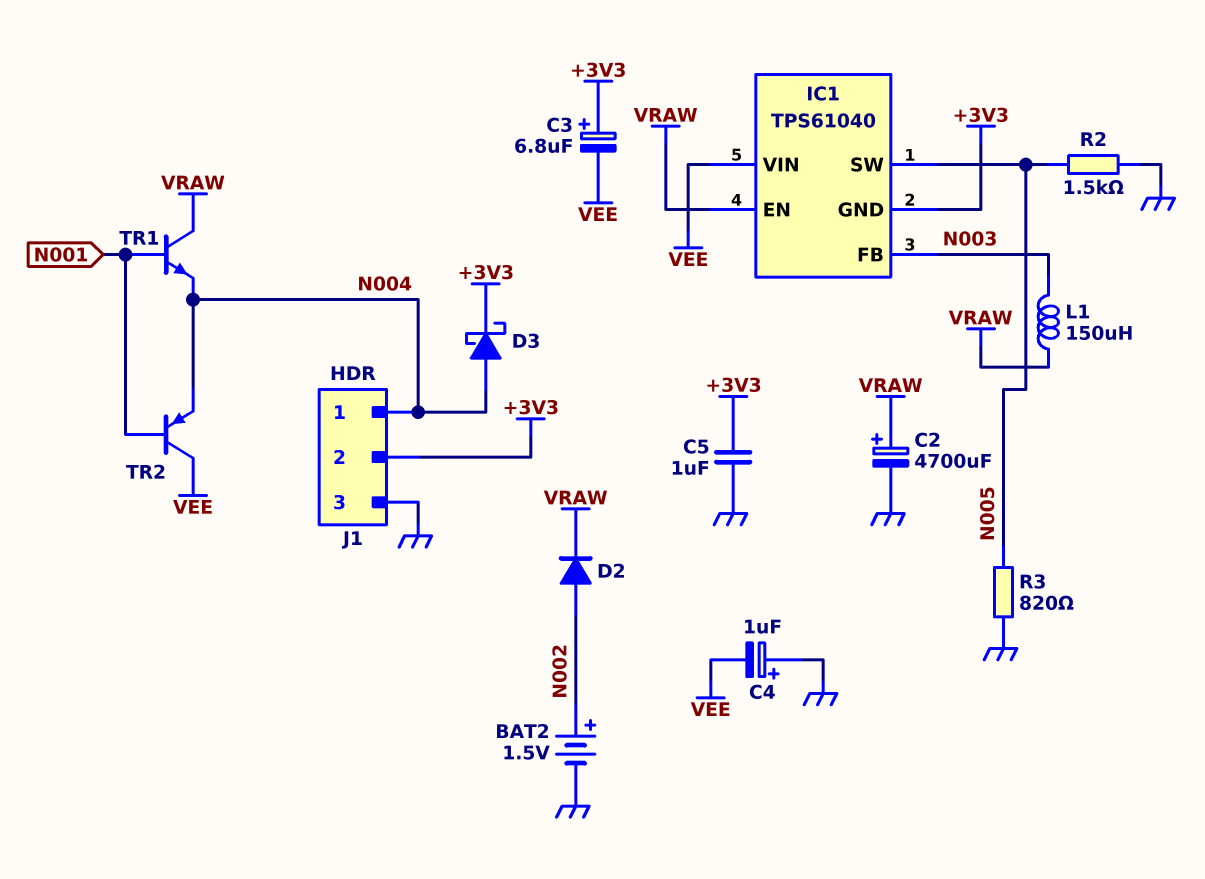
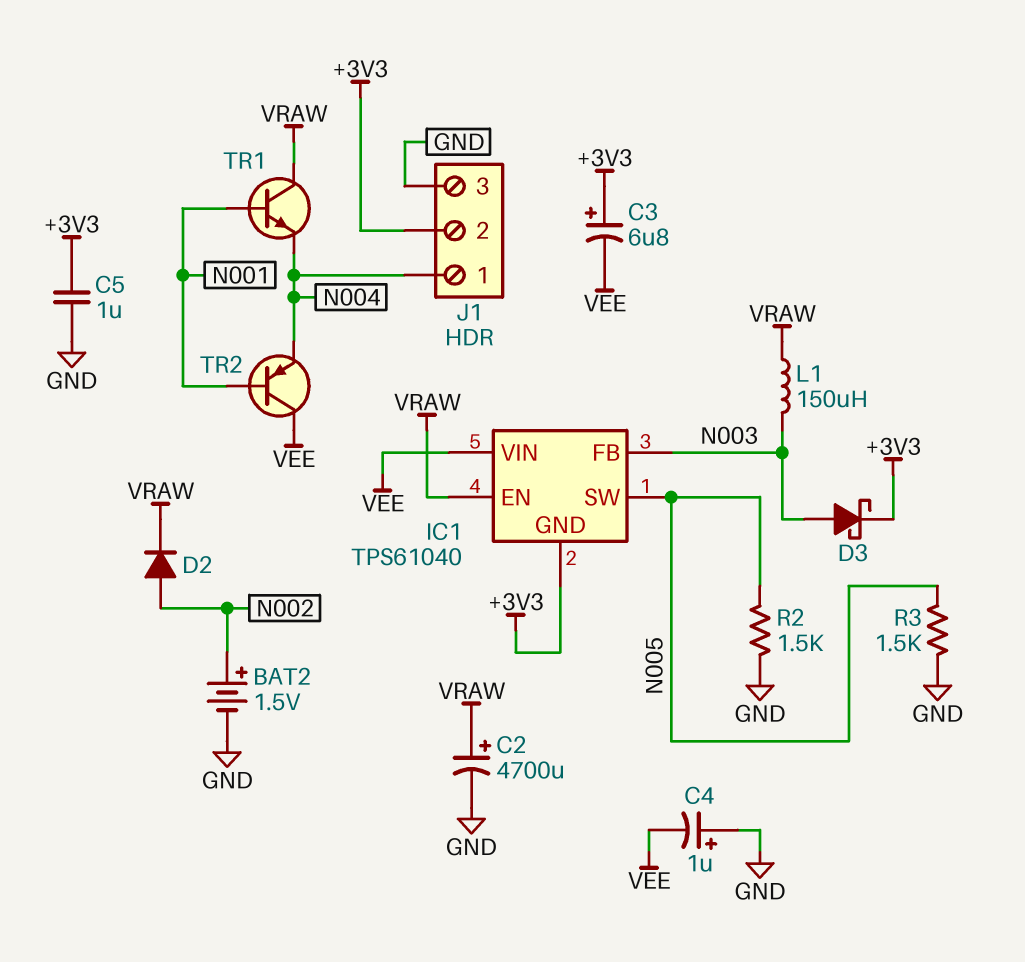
D3: schottky (A N004, K +3V3) -> schottky (A N003, K +3V3)
R3: 820 (GND, N005) -> 1.5k (GND, N005)

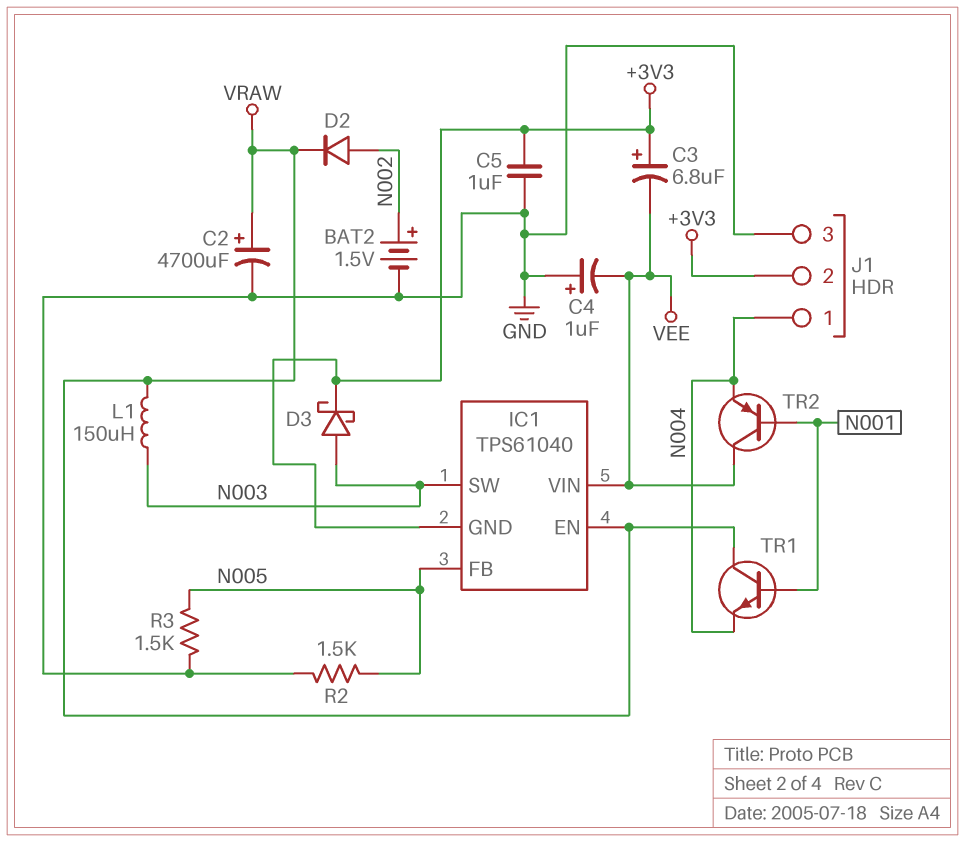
IC1 pin FB: N003 -> N005
IC1 pin SW: N005 -> N003

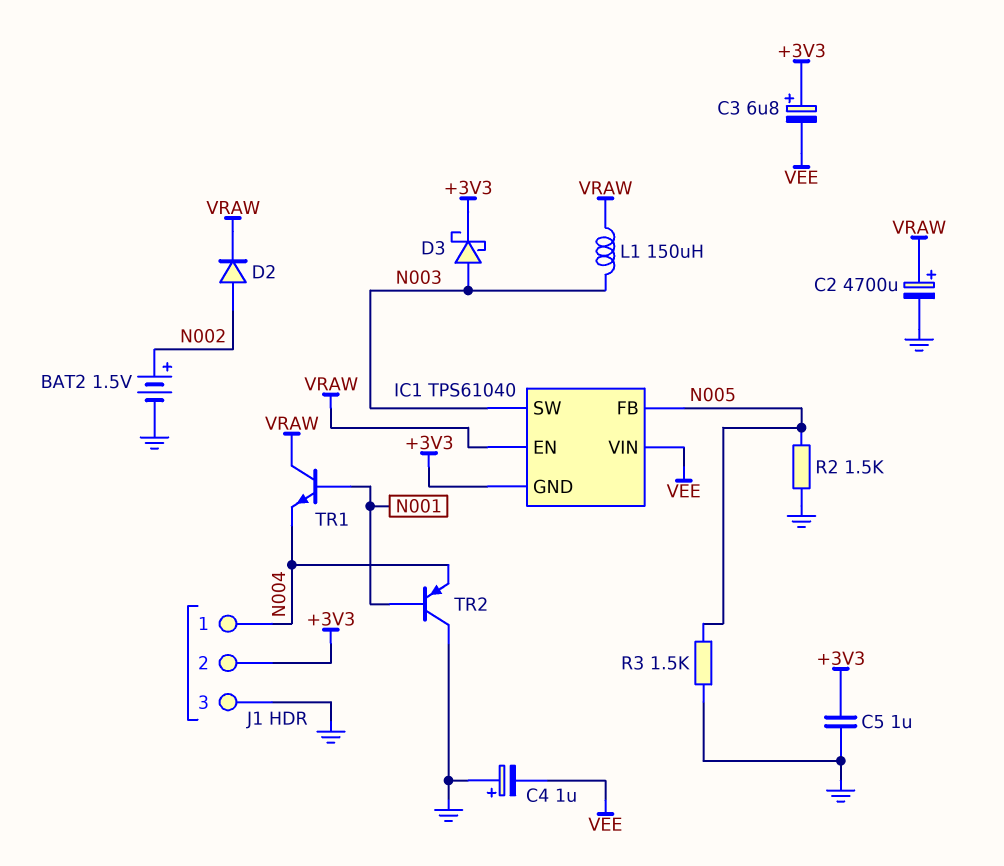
TR2: PNP (B N001, C VEE, E N004) -> PNP (B N001, C GND, E N004)

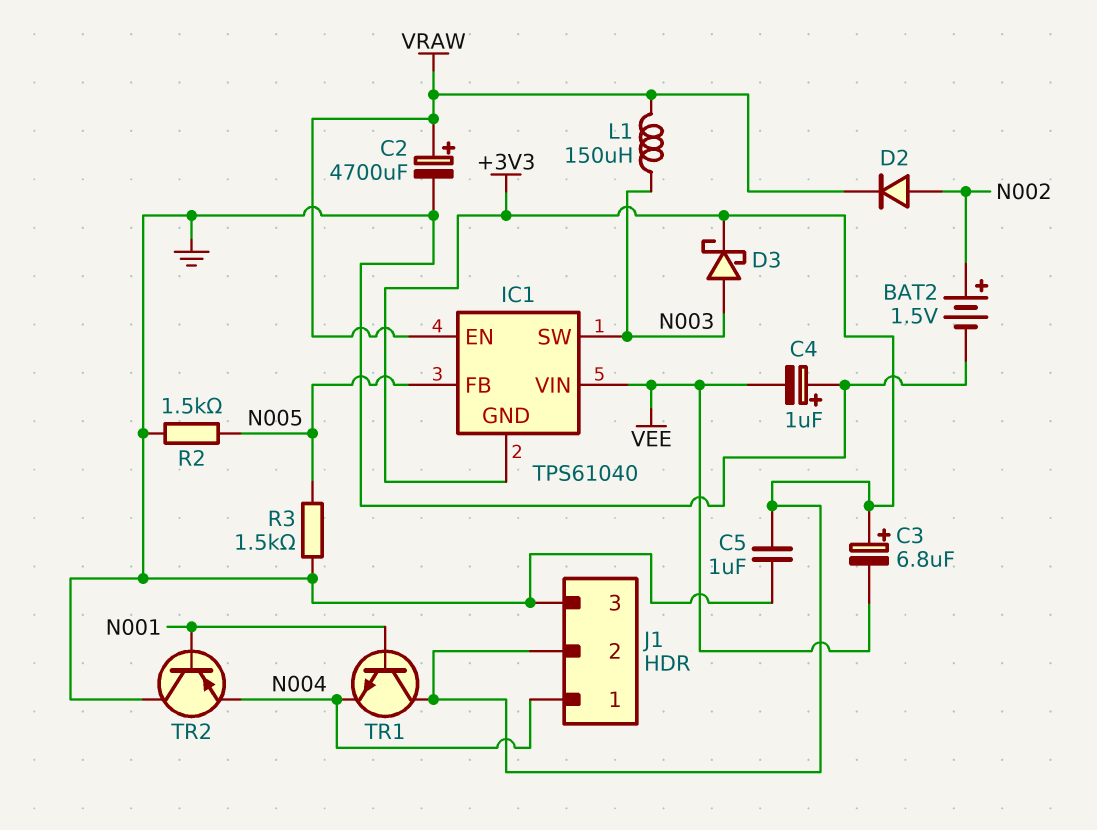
TR1: NPN (B N001, C VRAW, E N004) -> NPN (B N001, C +3V3, E N004)

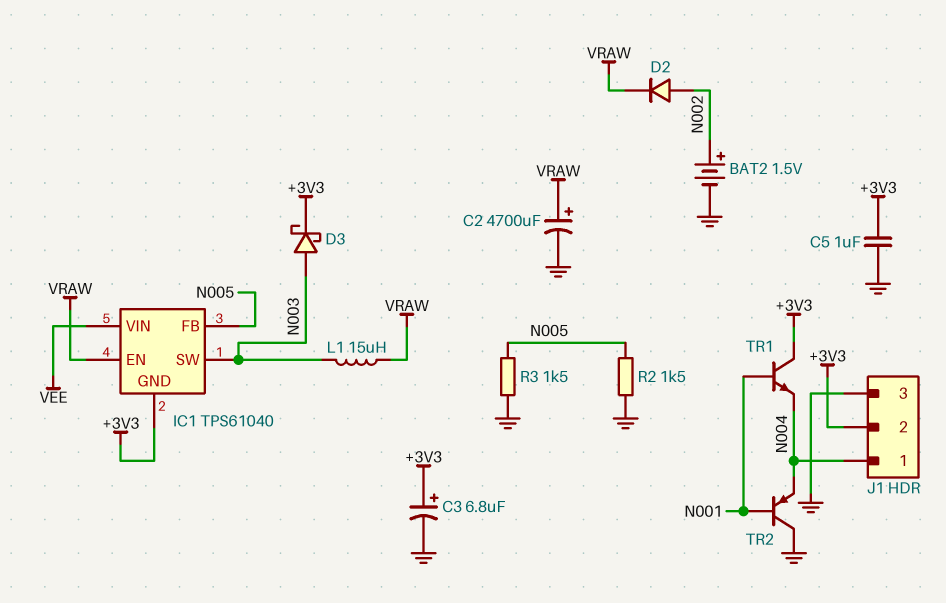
C3: 6.8uF (plus +3V3, minus VEE) -> 6.8uF (plus +3V3, minus GND)
C4: 1uF (plus GND, minus VEE) -> none
L1: 150uH (N003, VRAW) -> 15uH (N003, VRAW)

